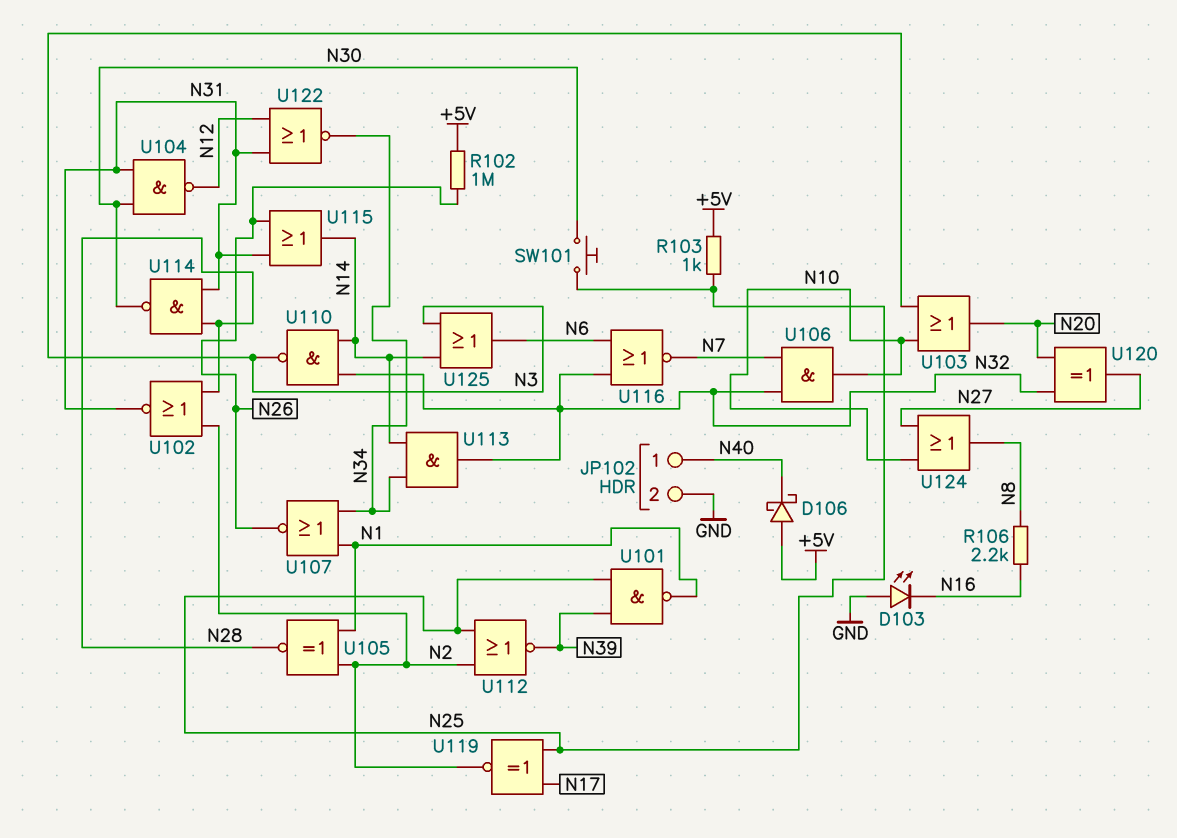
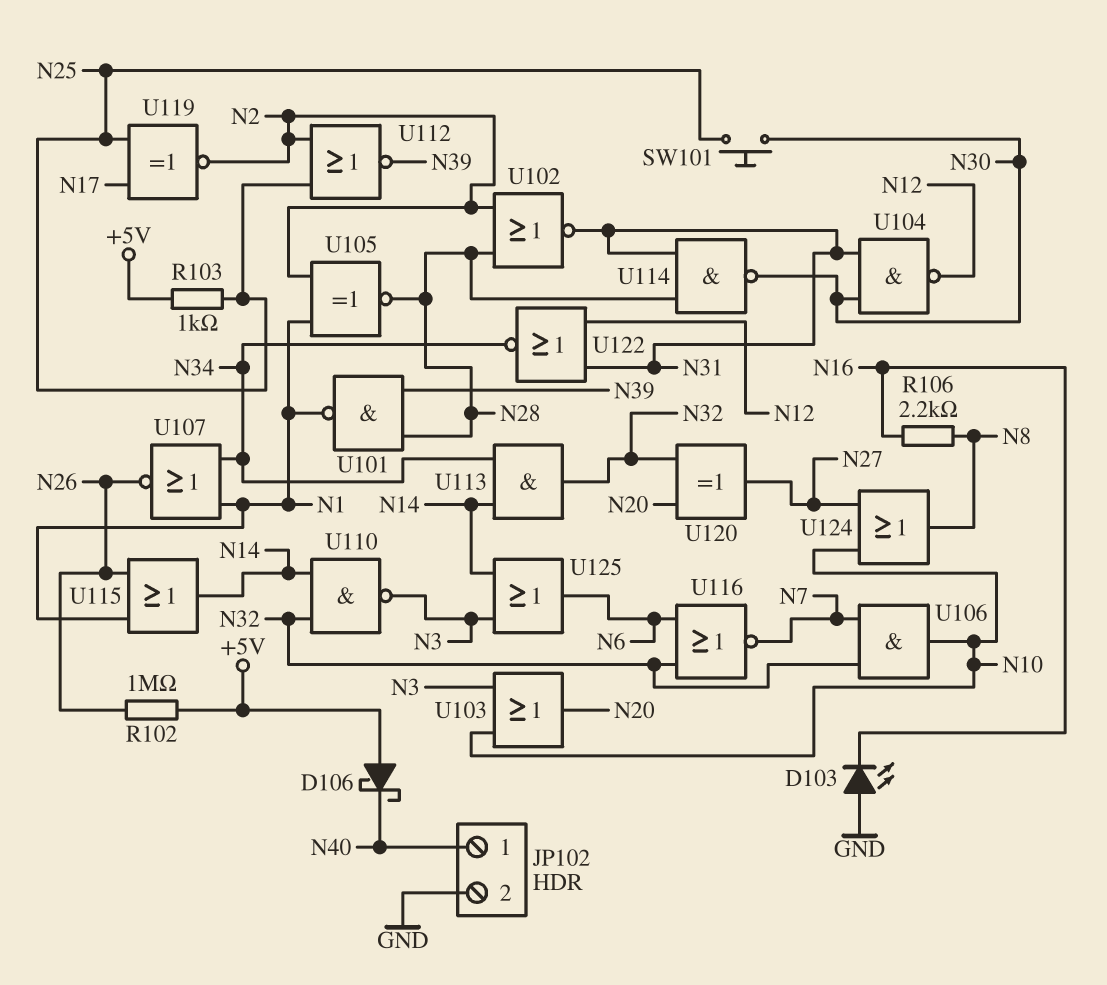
U101: NAND (in N25, in N39, out N1) -> NAND (in N28, in N39, out N1)
U115: OR (in N26, in N31, out N14) -> OR (in N1, in N26, out N14)

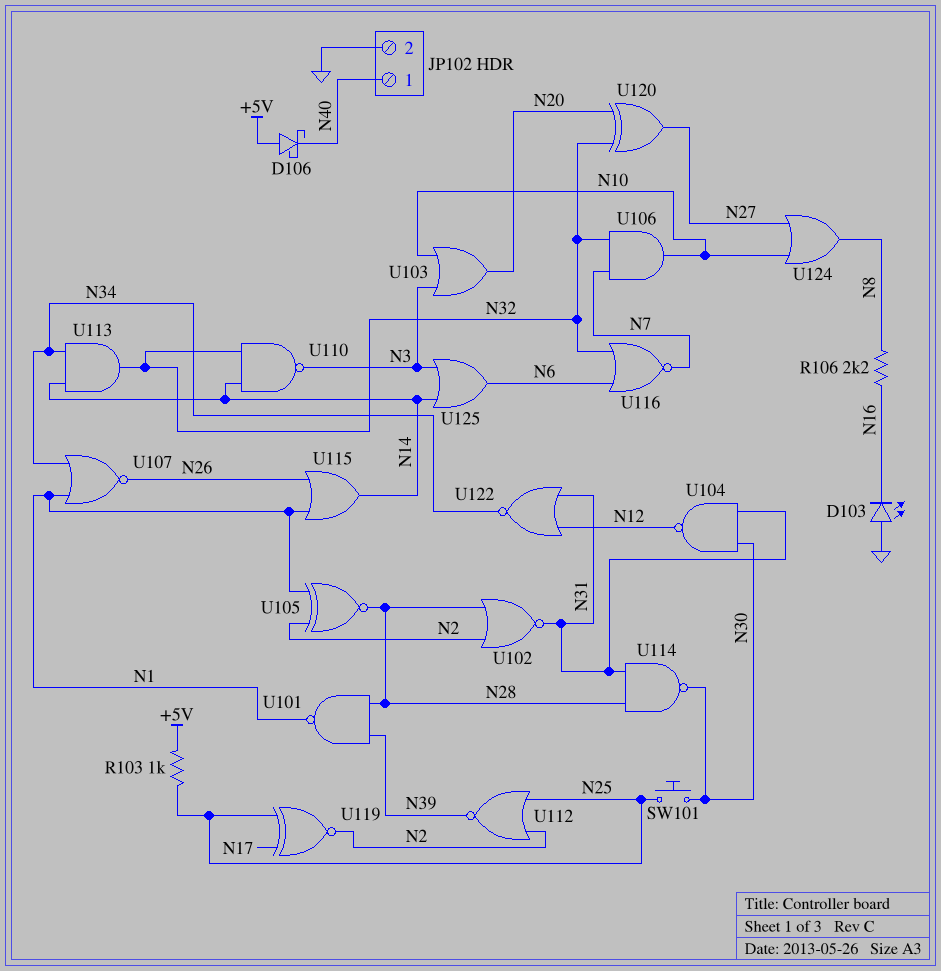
R102: 1M (+5V, N26) -> none

